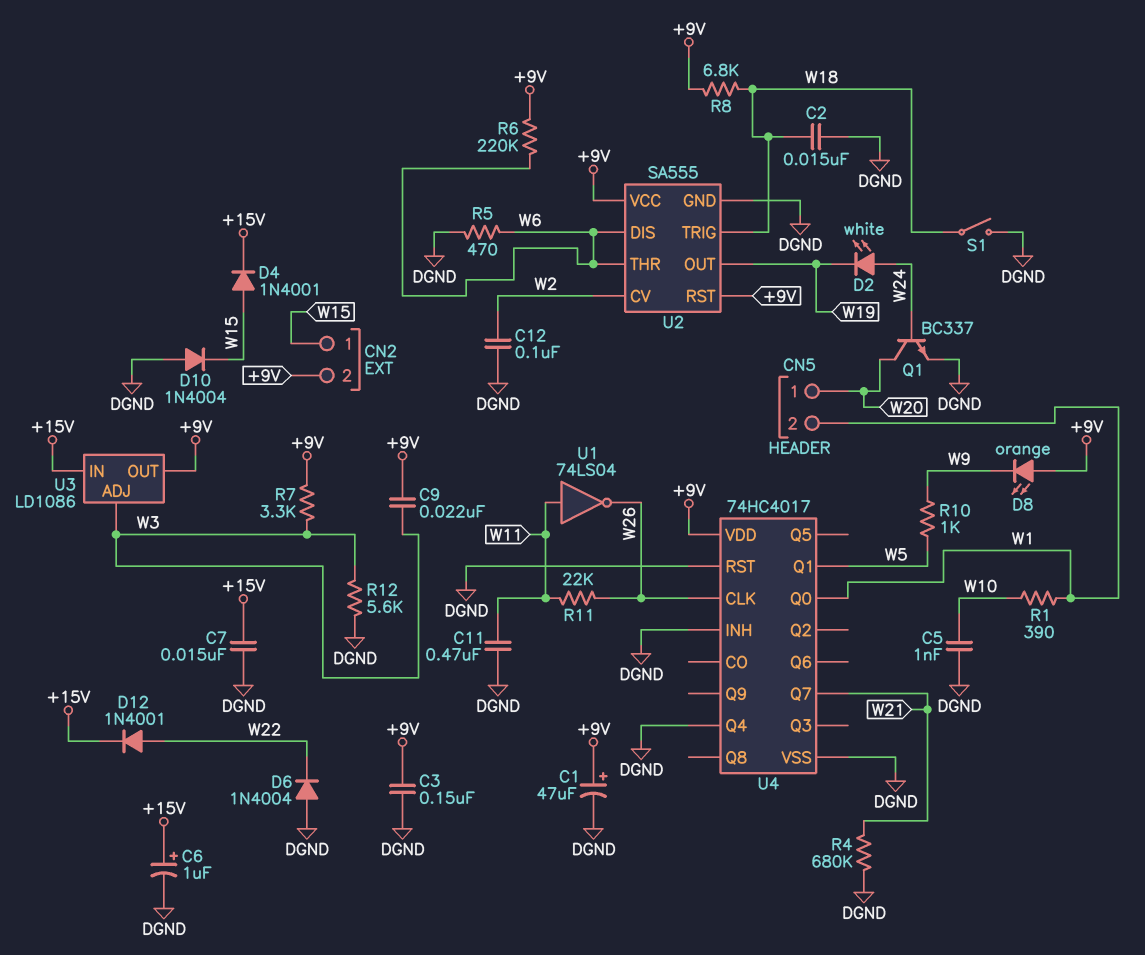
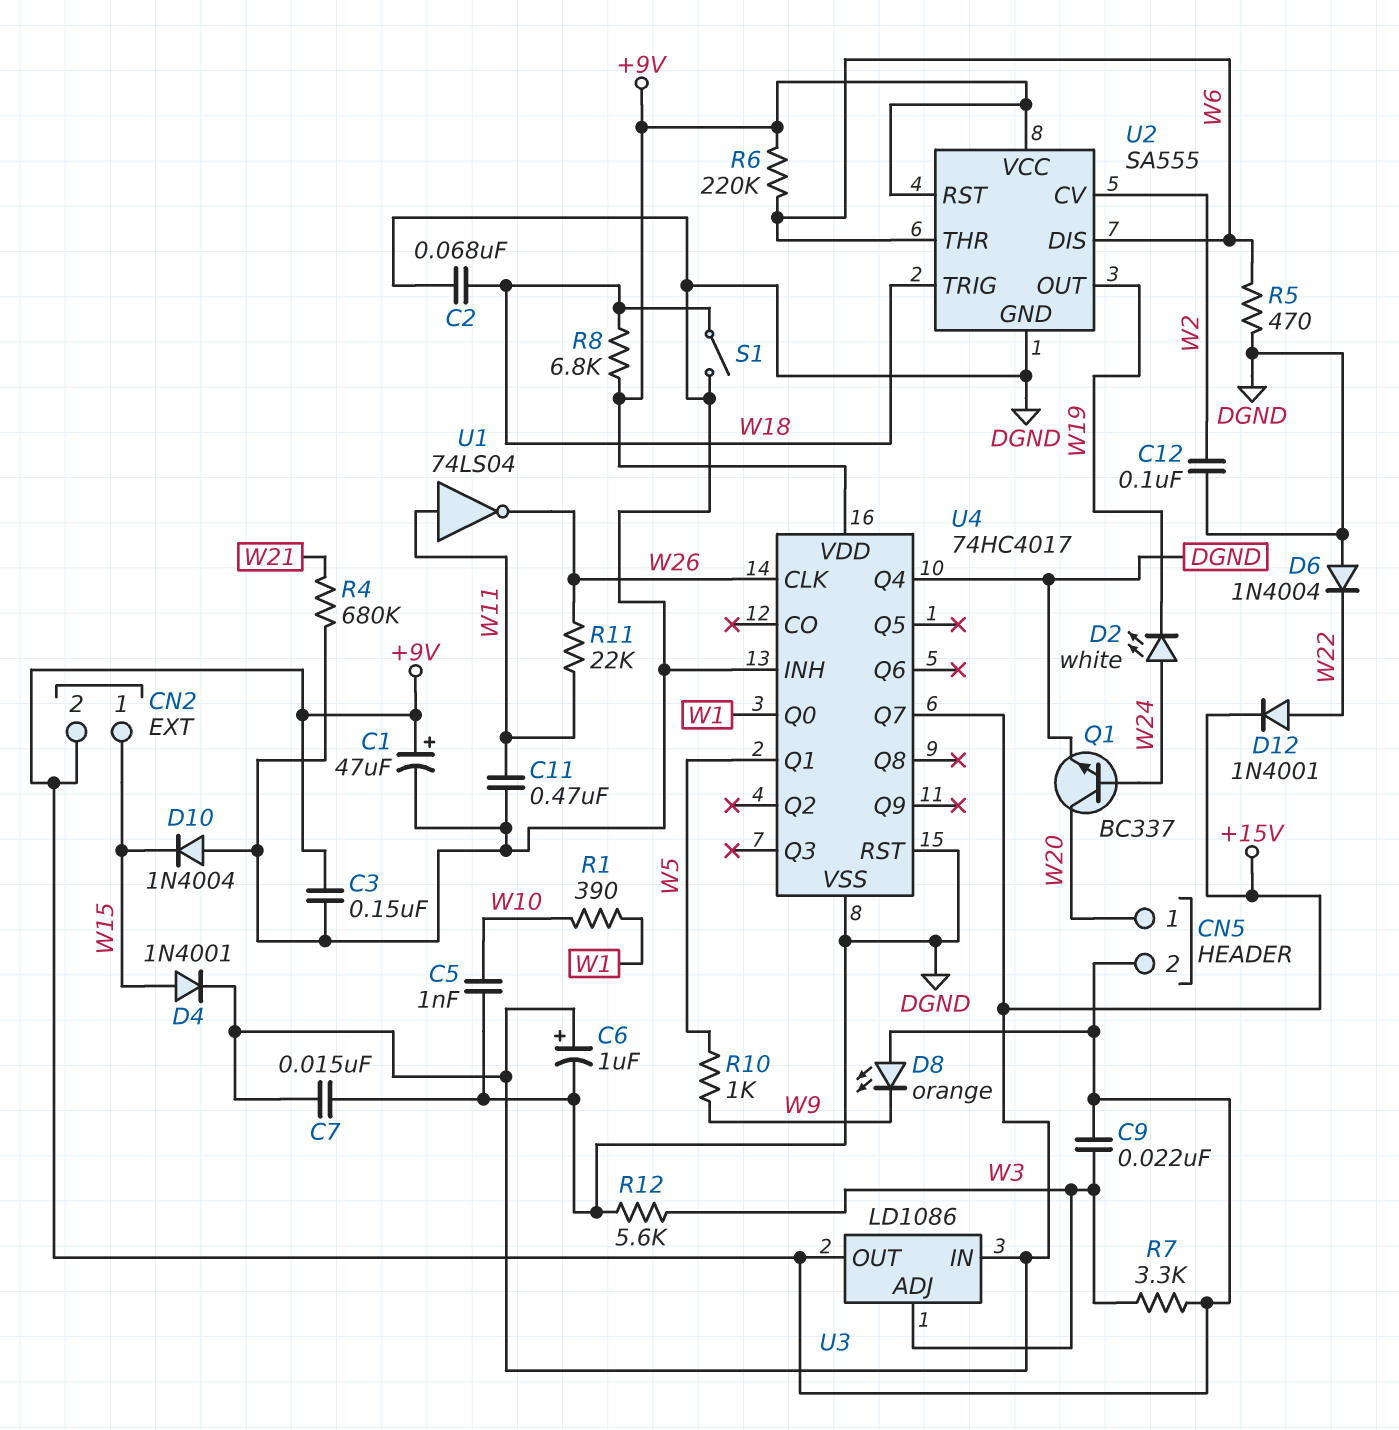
C2: 15nF (DGND, W18) -> 68nF (DGND, W18)
CN5 pin 2: W1 -> +9V
U4 pin Q7: W21 -> +15V

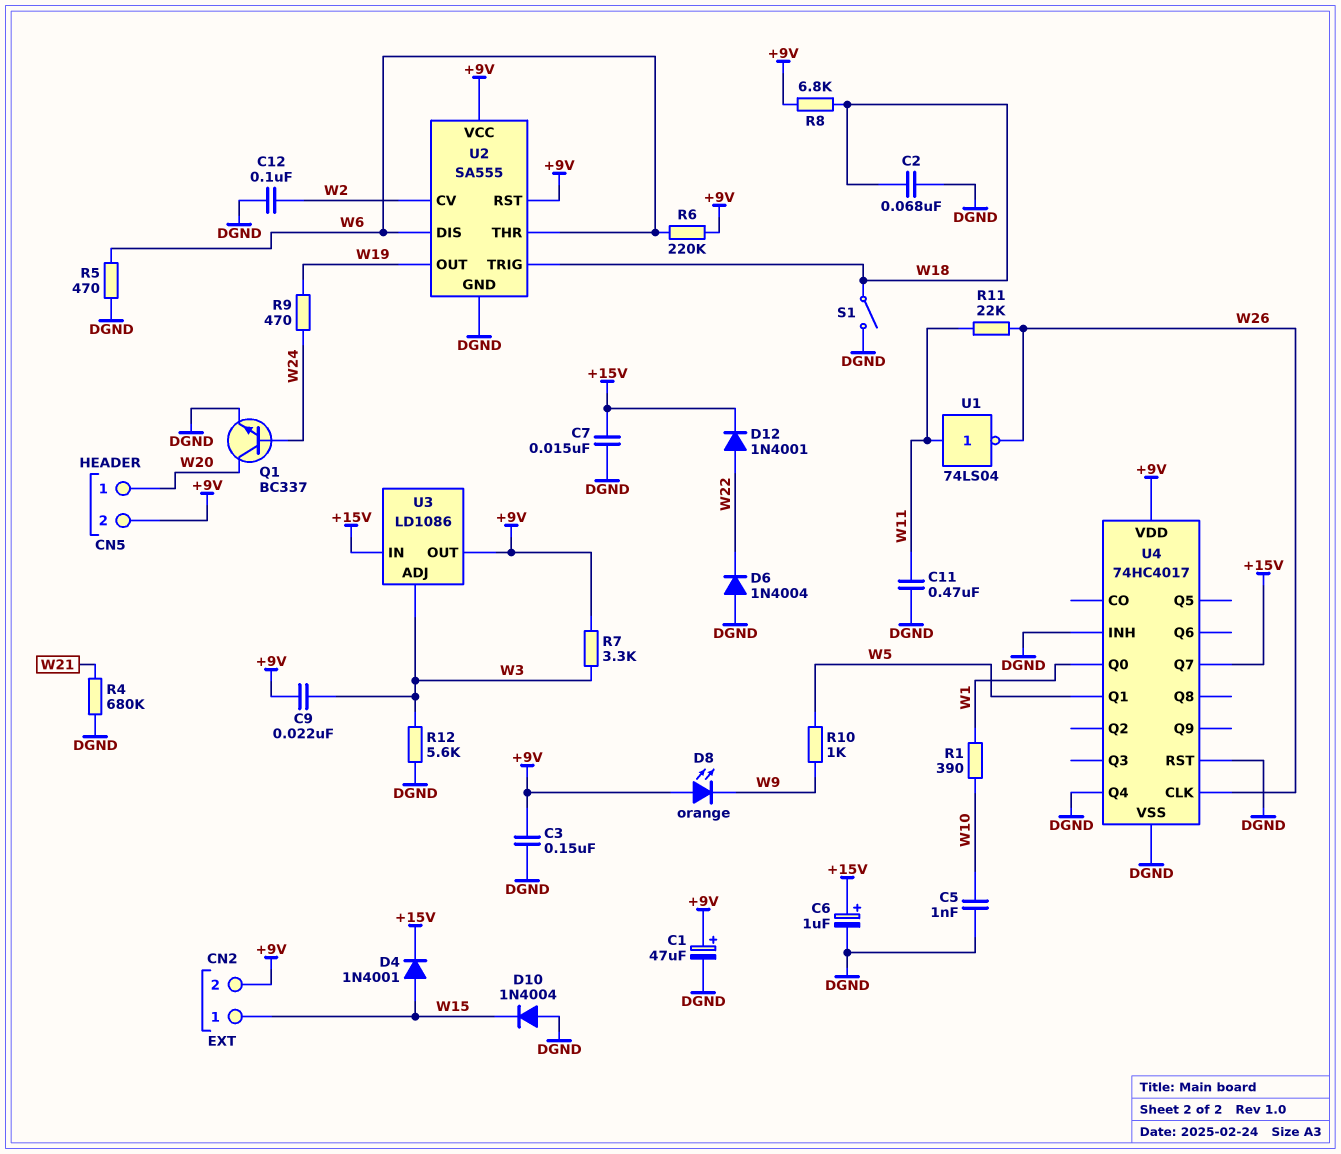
D2: LED white (A W24, K W19) -> none
R9: none -> 470 (W19, W24)

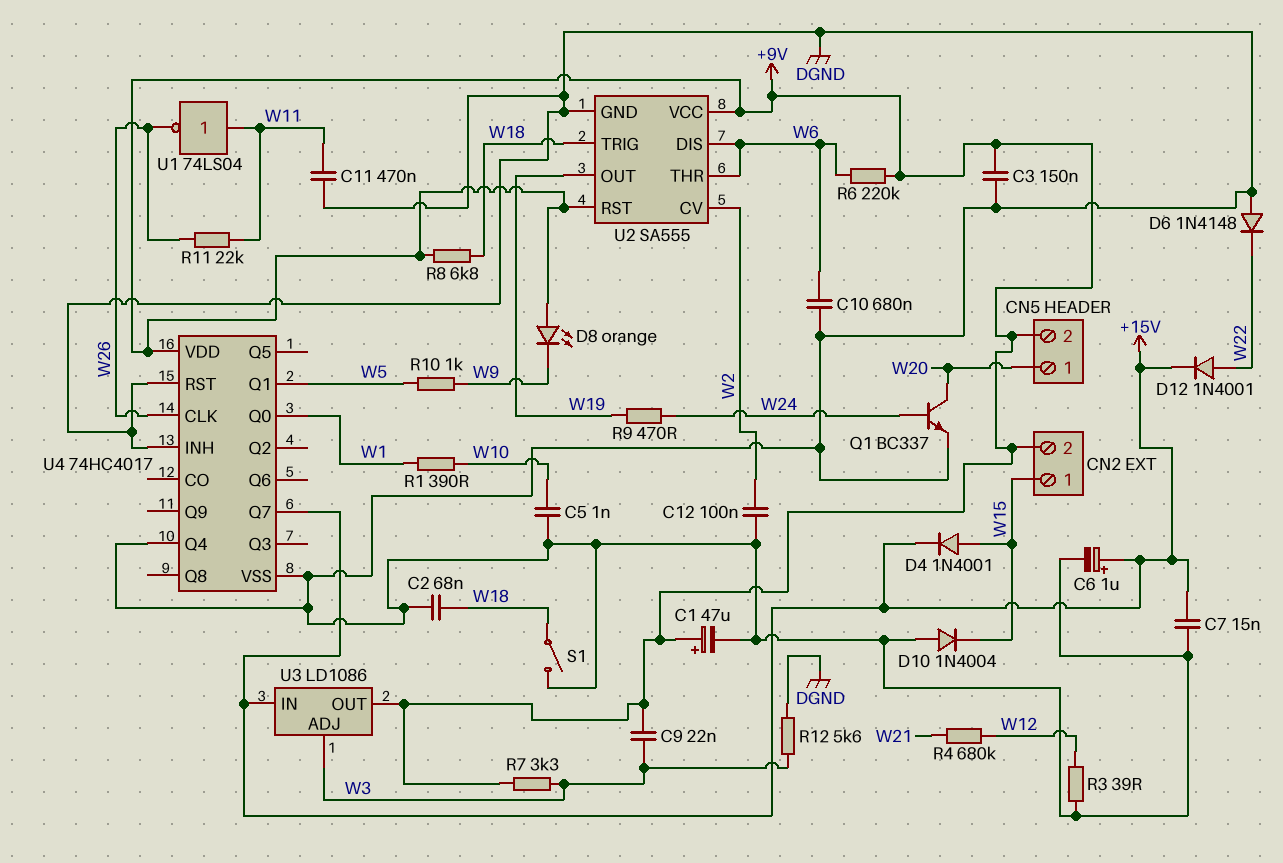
C10: none -> 680nF (DGND, W6)
D6: diode 1N4004 (A DGND, K W22) -> diode 1N4148 (A DGND, K W22)
R3: none -> 39 (DGND, W12)
R4: 680k (DGND, W21) -> 680k (W12, W21)
R5: 470 (DGND, W6) -> none

